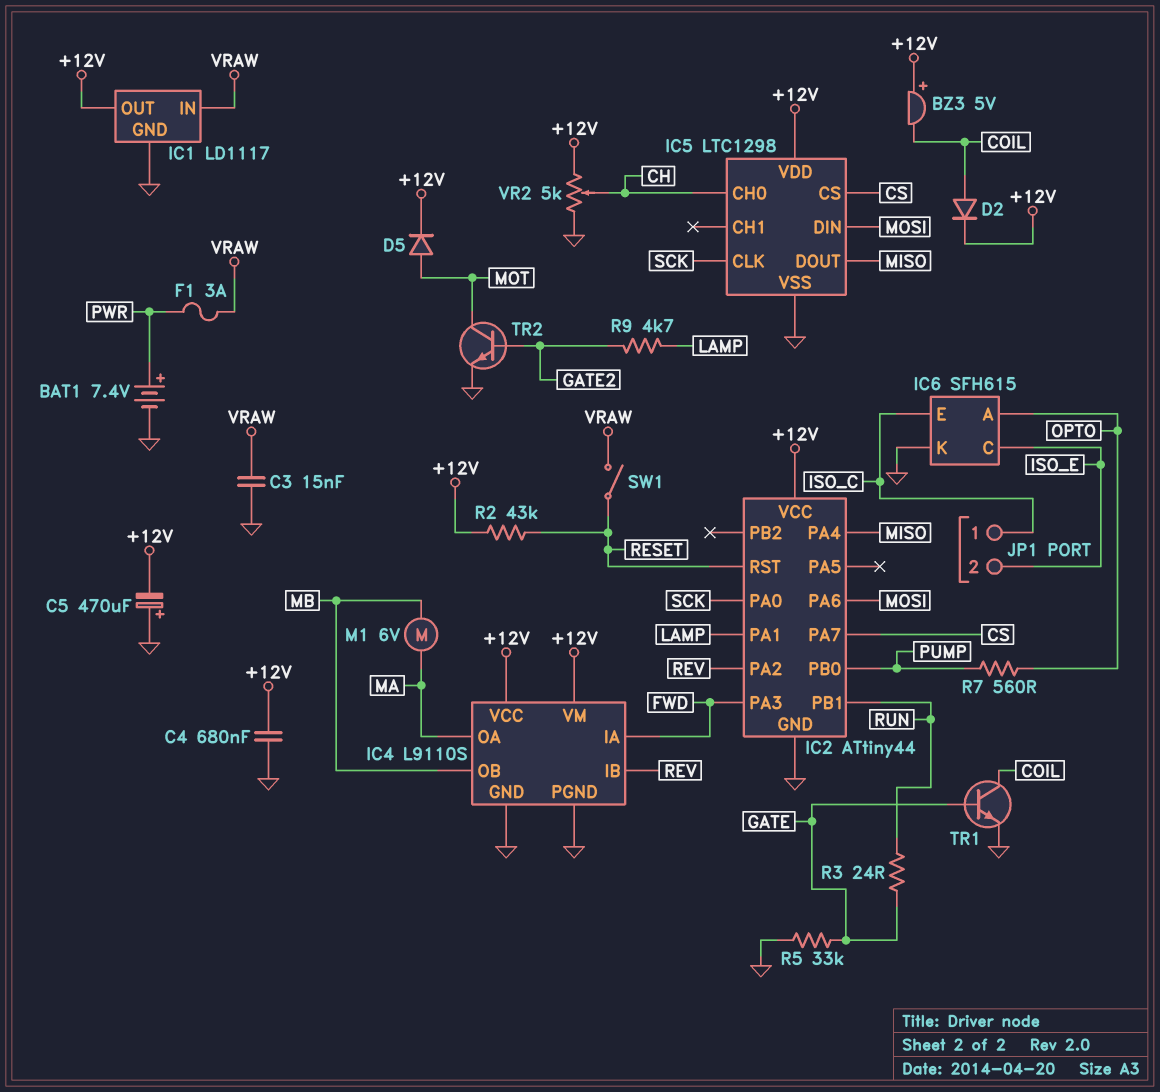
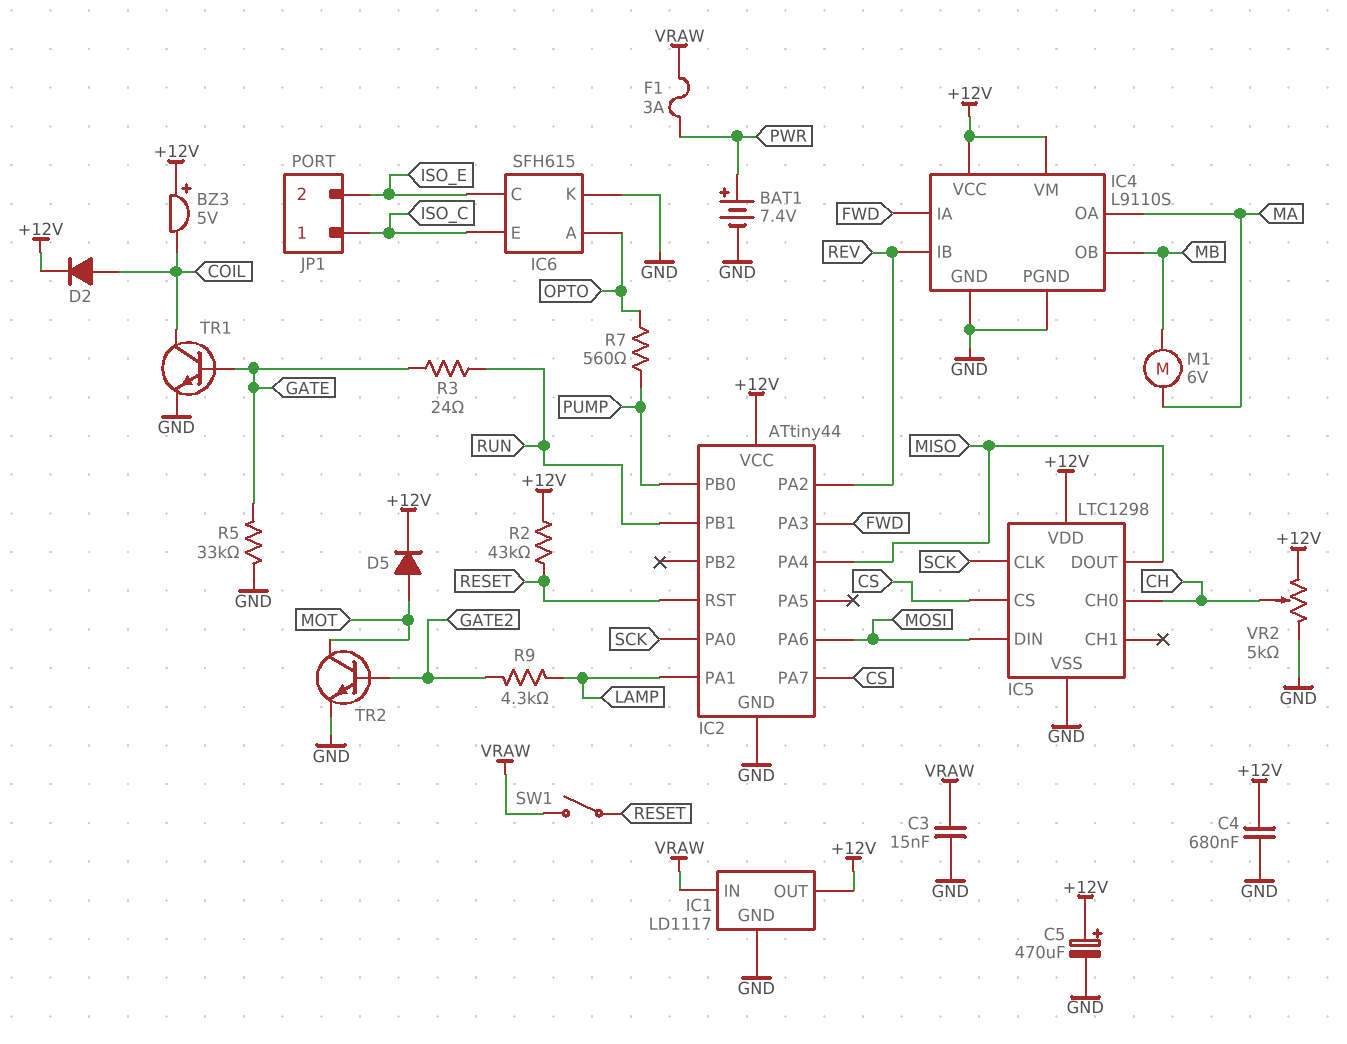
C5: 470uF (plus GND, minus +12V) -> 470uF (plus +12V, minus GND)
R9: 4.7k (GATE2, LAMP) -> 4.3k (GATE2, LAMP)

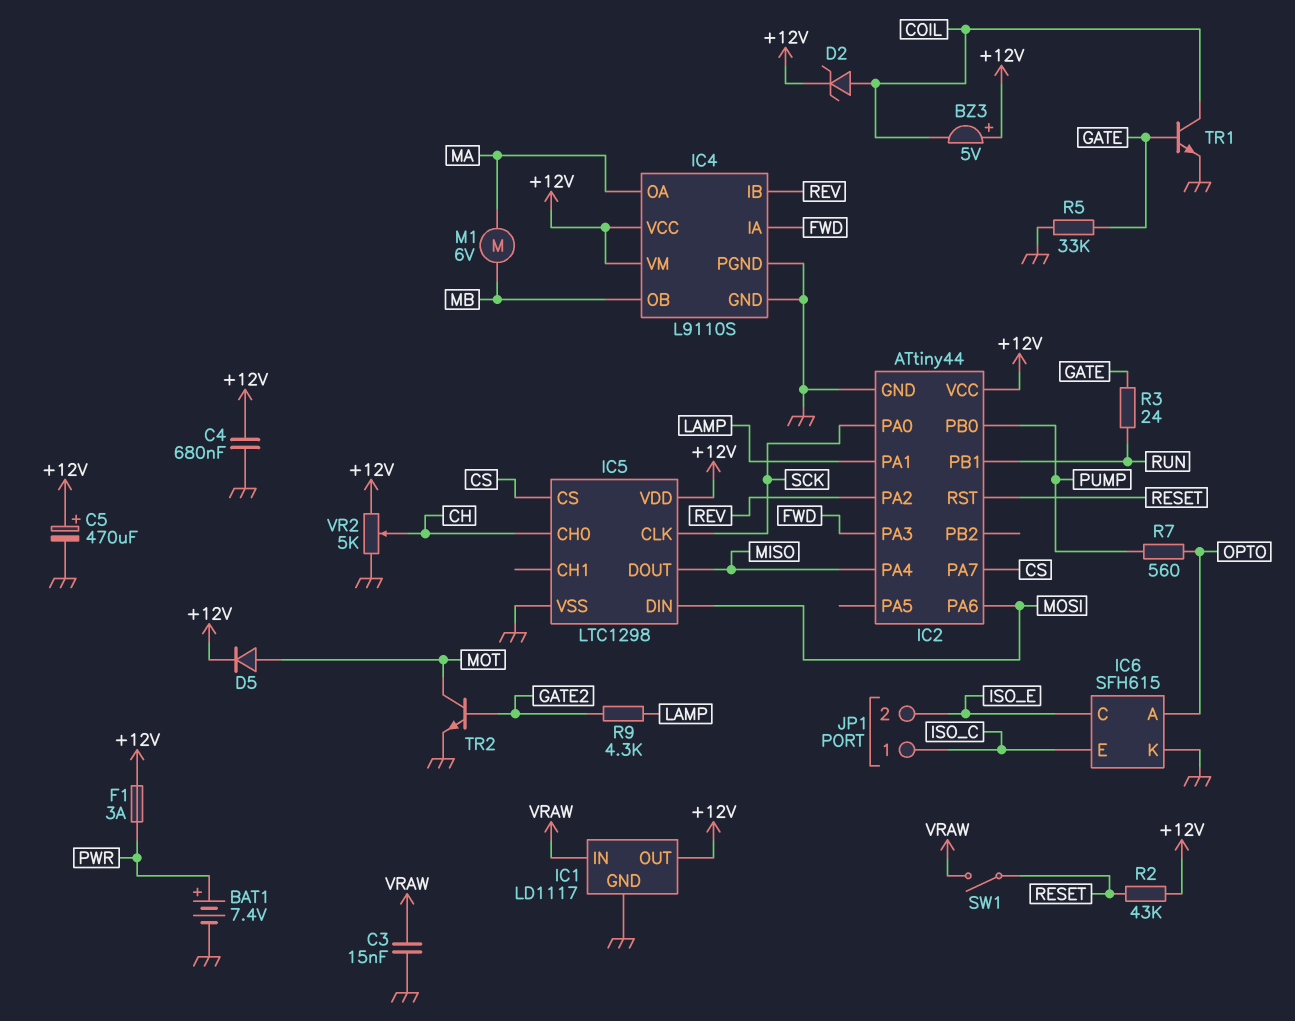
D2: diode (A COIL, K +12V) -> zener (A COIL, K +12V)
F1: 3A (PWR, VRAW) -> 3A (+12V, PWR)

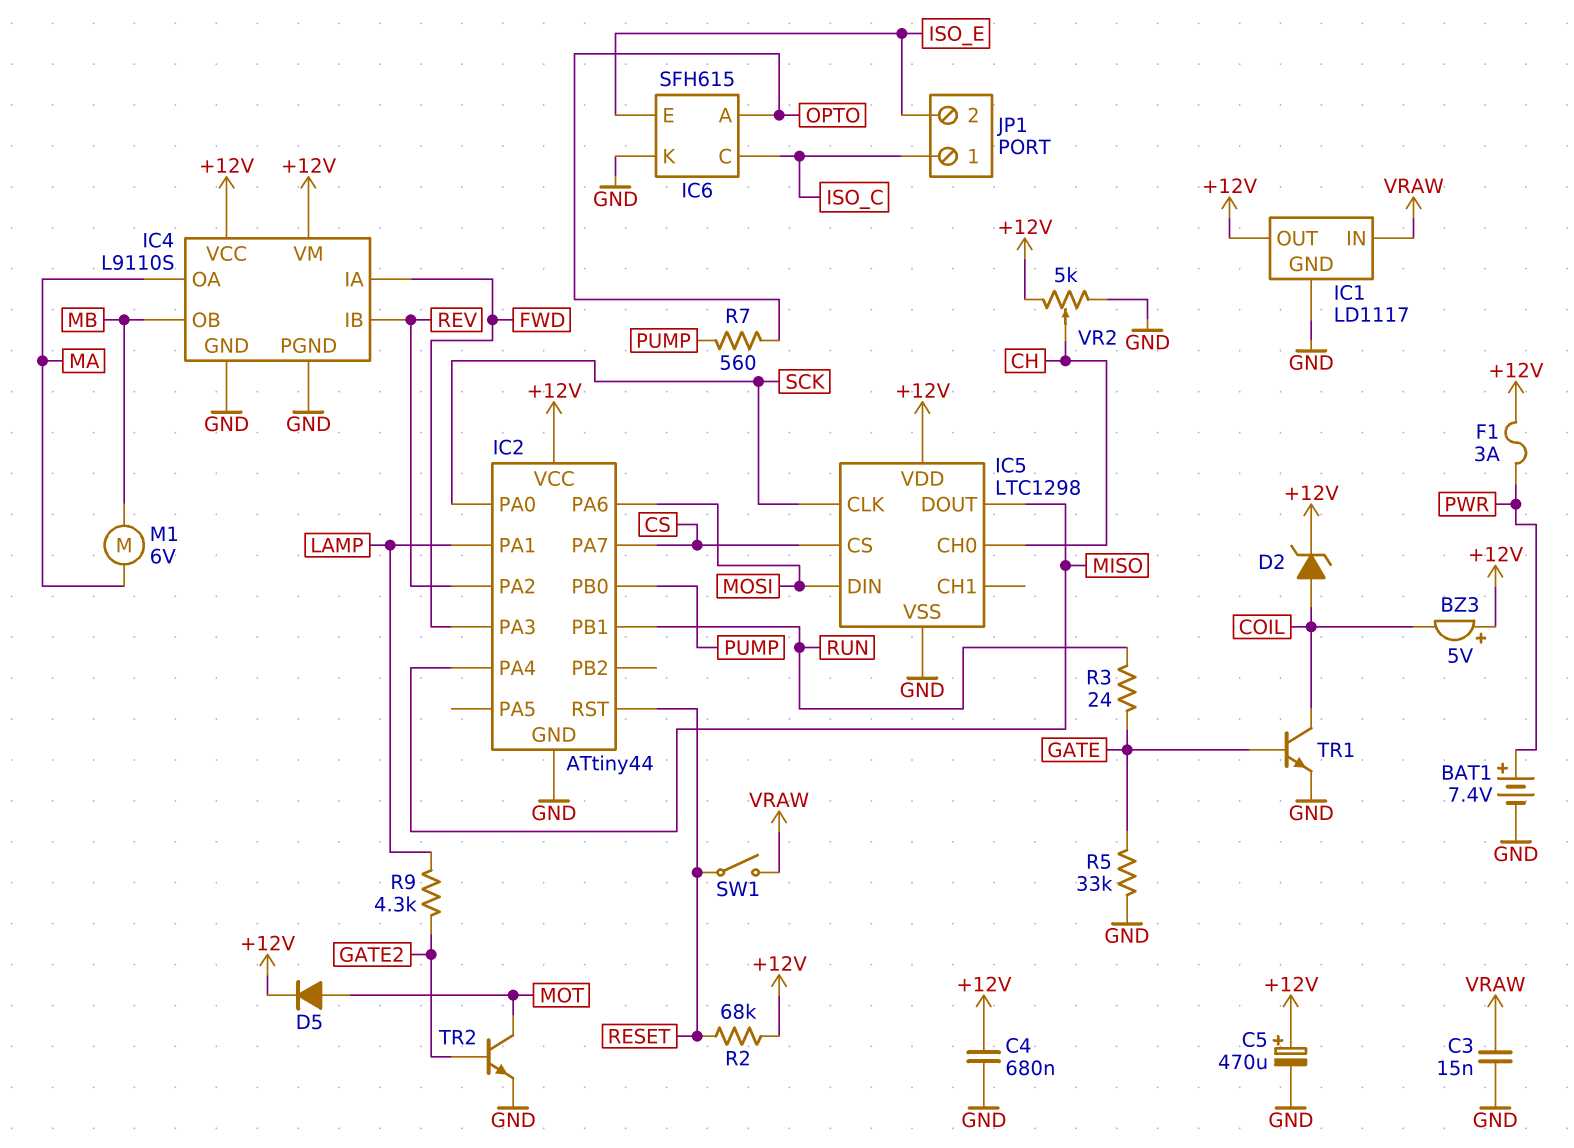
IC6 pin C: ISO_E -> ISO_C
IC6 pin E: ISO_C -> ISO_E
R2: 43k (+12V, RESET) -> 68k (+12V, RESET)

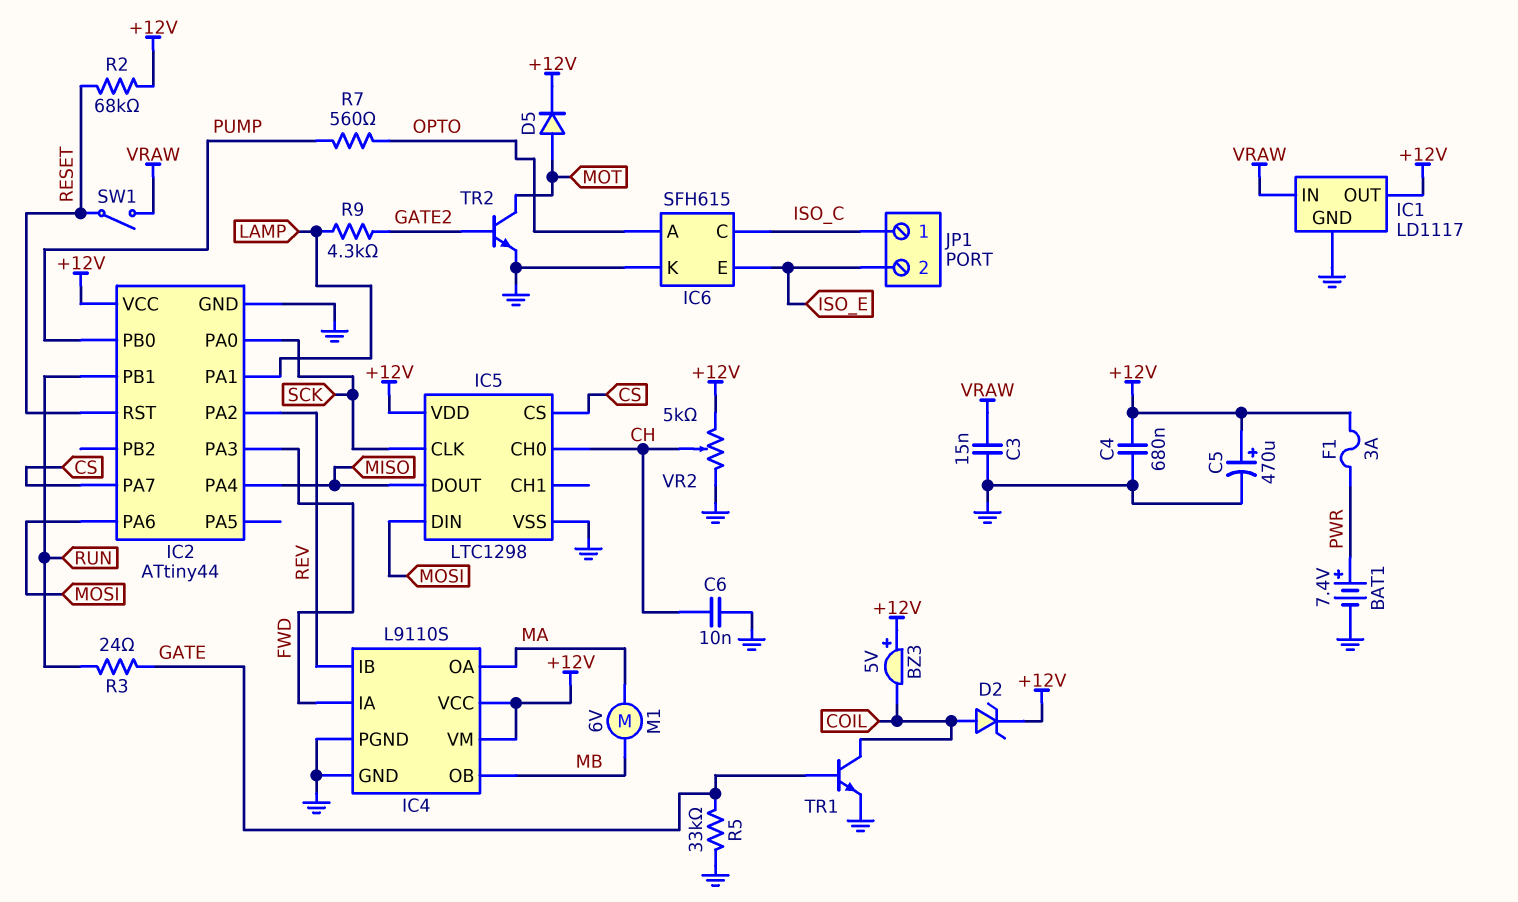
C6: none -> 10nF (CH, GND)

